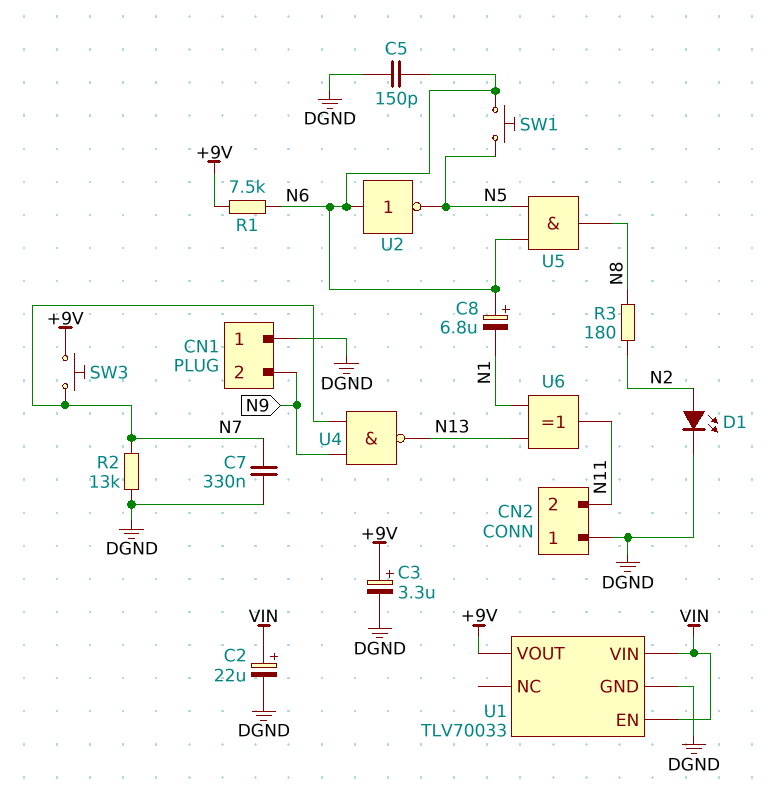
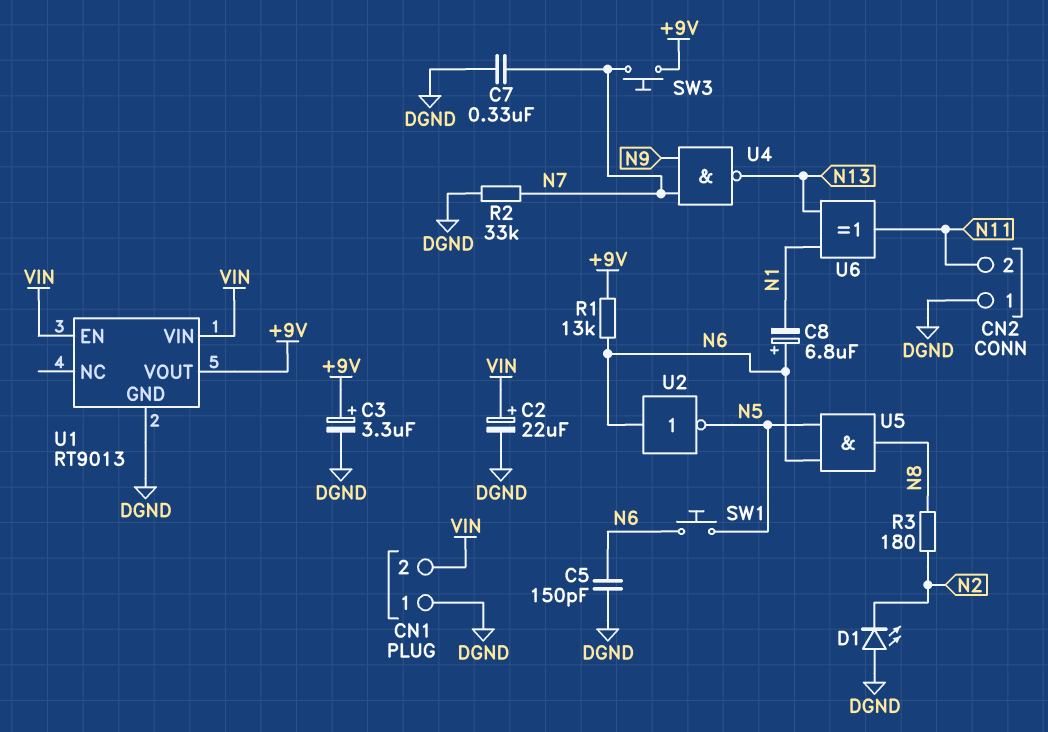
CN1 pin 2: N9 -> VIN
D1: LED (A N2, K DGND) -> LED (A DGND, K N2)
R1: 7.5k (+9V, N6) -> 13k (+9V, N6)
R2: 13k (DGND, N7) -> 33k (DGND, N7)
U1: TLV70033 -> RT9013

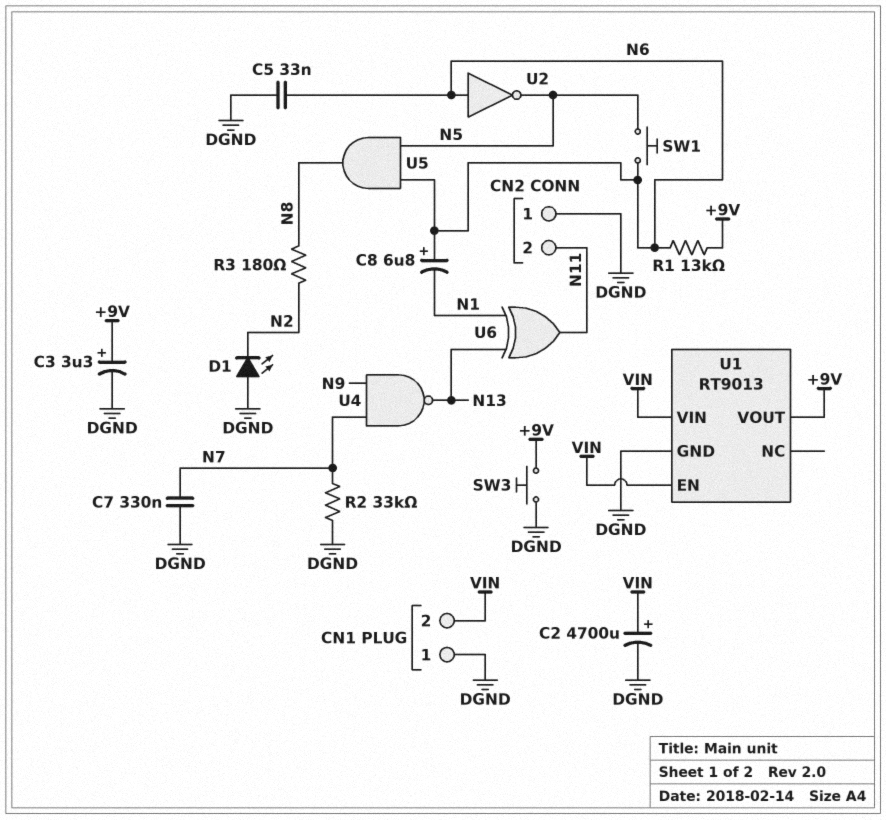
C2: 22uF (plus VIN, minus DGND) -> 4700uF (plus VIN, minus DGND)
C5: 150pF (DGND, N6) -> 33nF (DGND, N6)
SW3: button (+9V, N7) -> button (+9V, DGND)

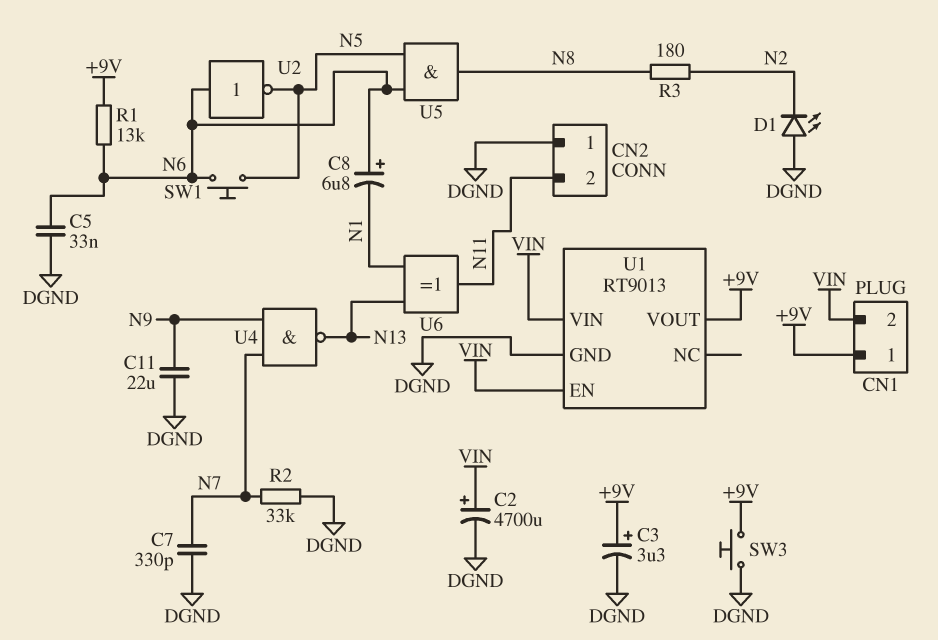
C7: 330nF (DGND, N7) -> 330pF (DGND, N7)
C11: none -> 22uF (DGND, N9)
CN1 pin 1: DGND -> +9V

